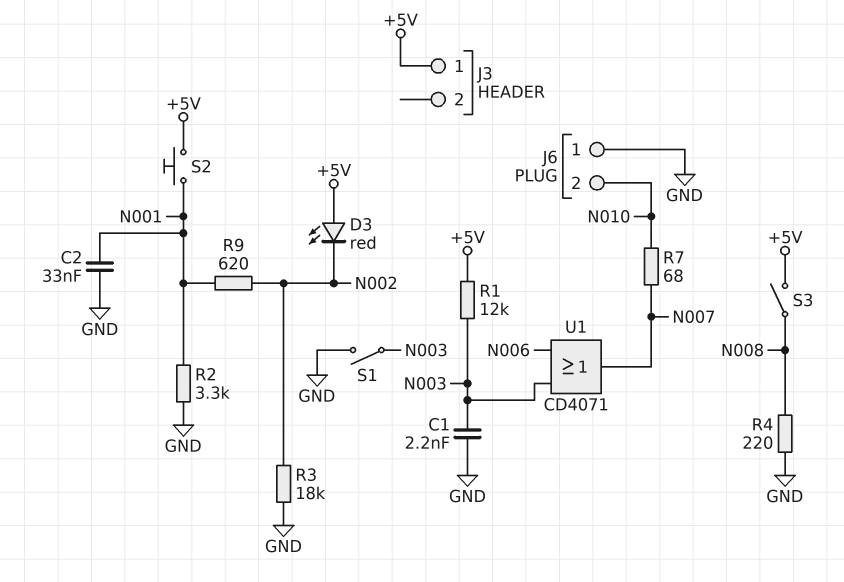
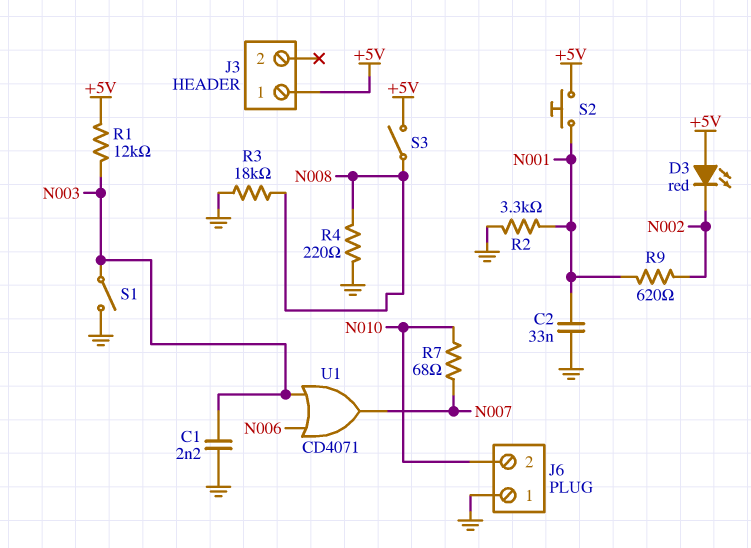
R3: 18k (GND, N002) -> 18k (GND, N008)

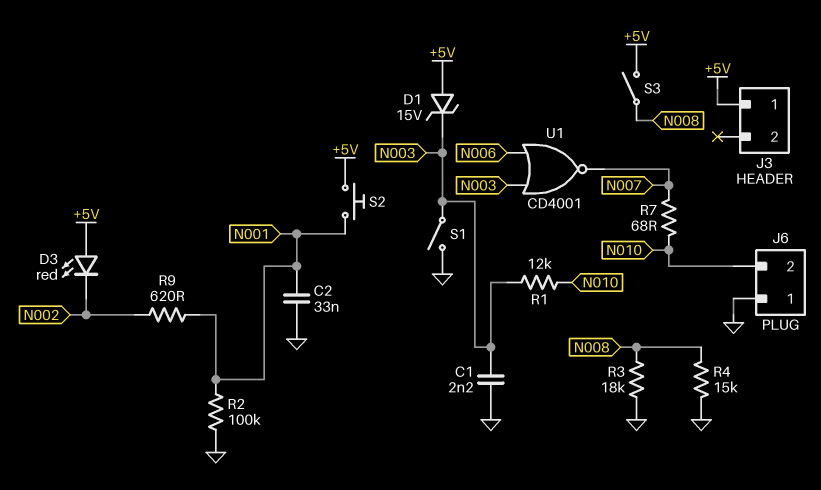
D1: none -> zener 15V (A +5V, K N003)
R1: 12k (+5V, N003) -> 12k (N003, N010)
R2: 3.3k (GND, N001) -> 100k (GND, N001)
R4: 220 (GND, N008) -> 15k (GND, N008)
U1: OR CD4071 (in N003, in N006, out N007) -> NOR CD4001 (in N003, in N006, out N007)

